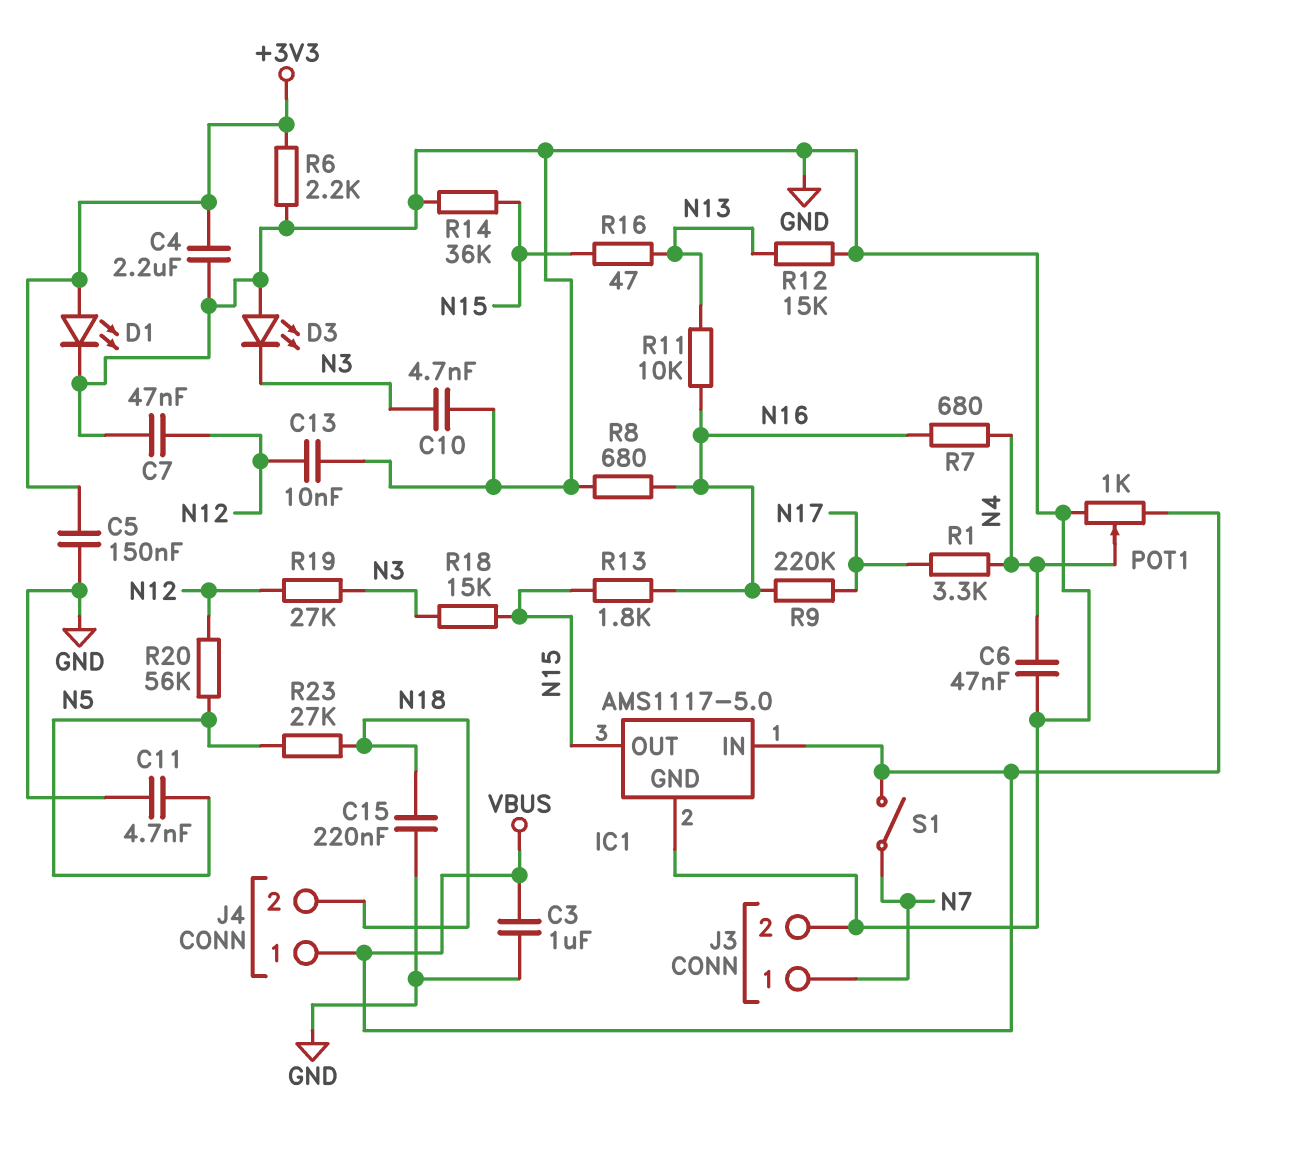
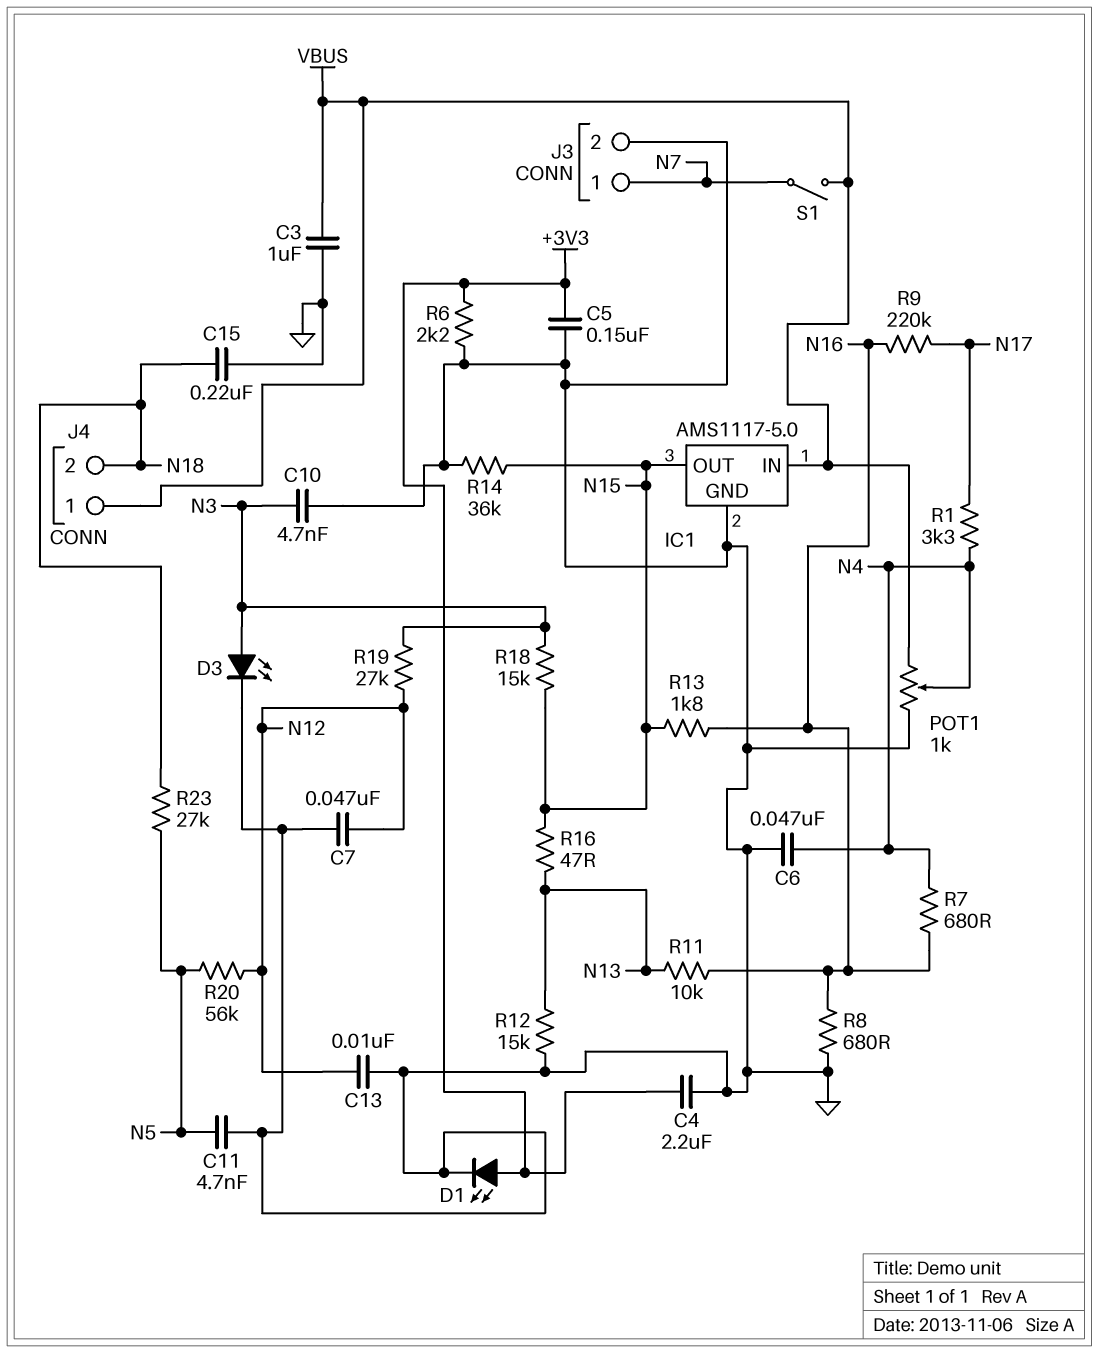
D3: LED (A GND, K N3) -> LED (A N3, K GND)

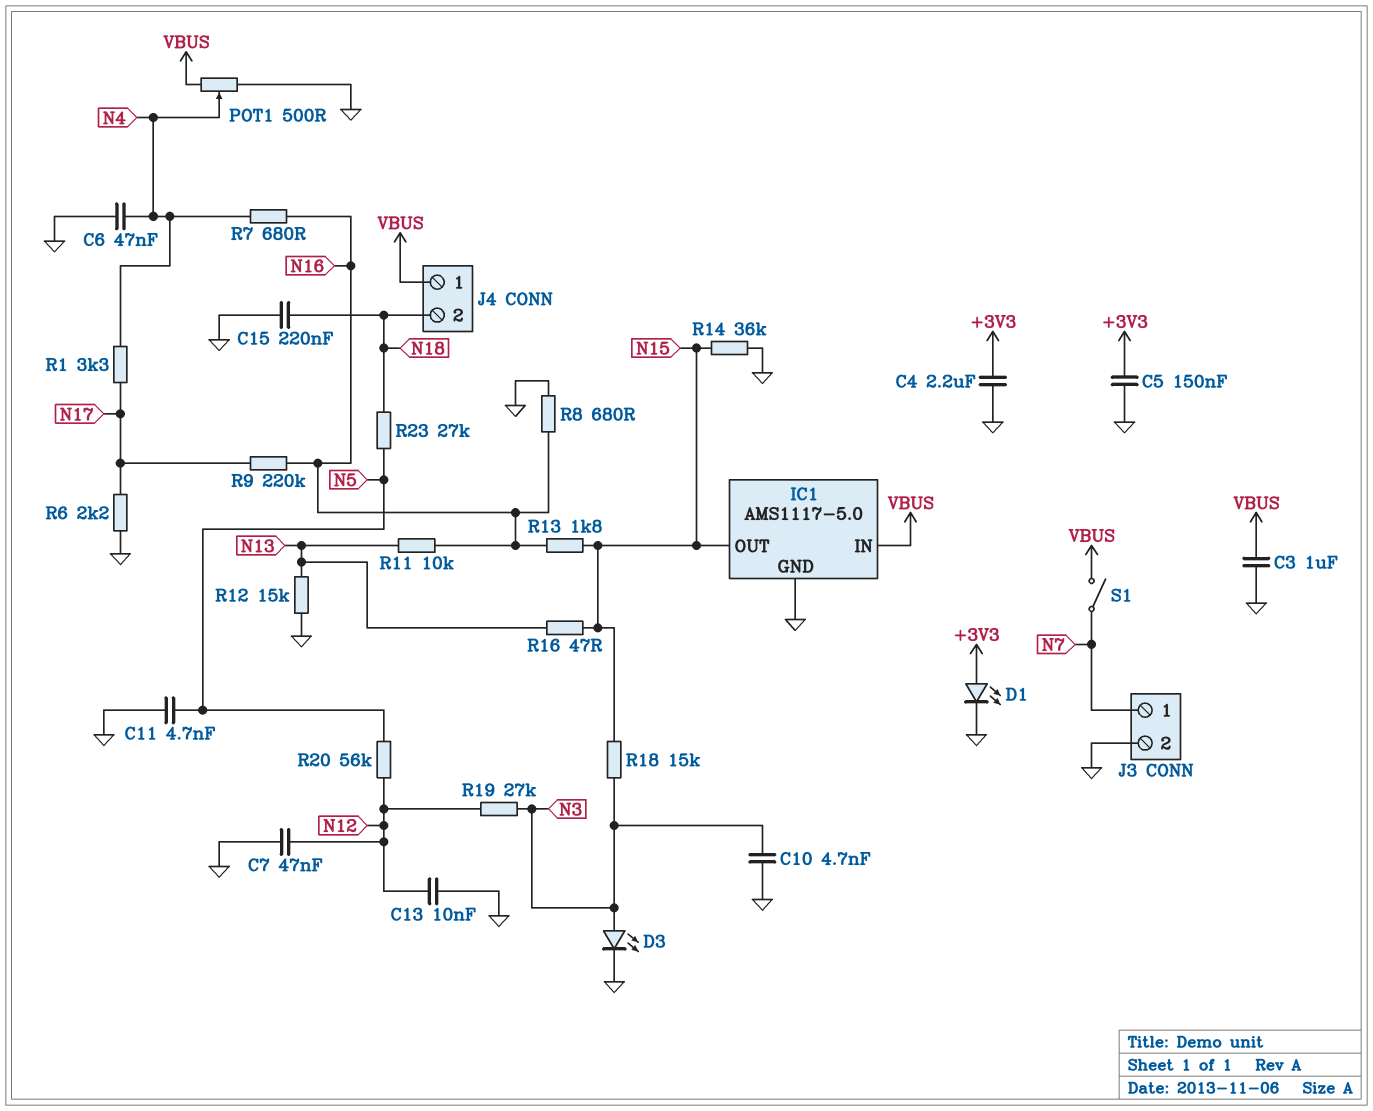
POT1: 1k (GND, VBUS, wiper N4) -> 500 (GND, VBUS, wiper N4)
R6: 2.2k (+3V3, GND) -> 2.2k (GND, N17)

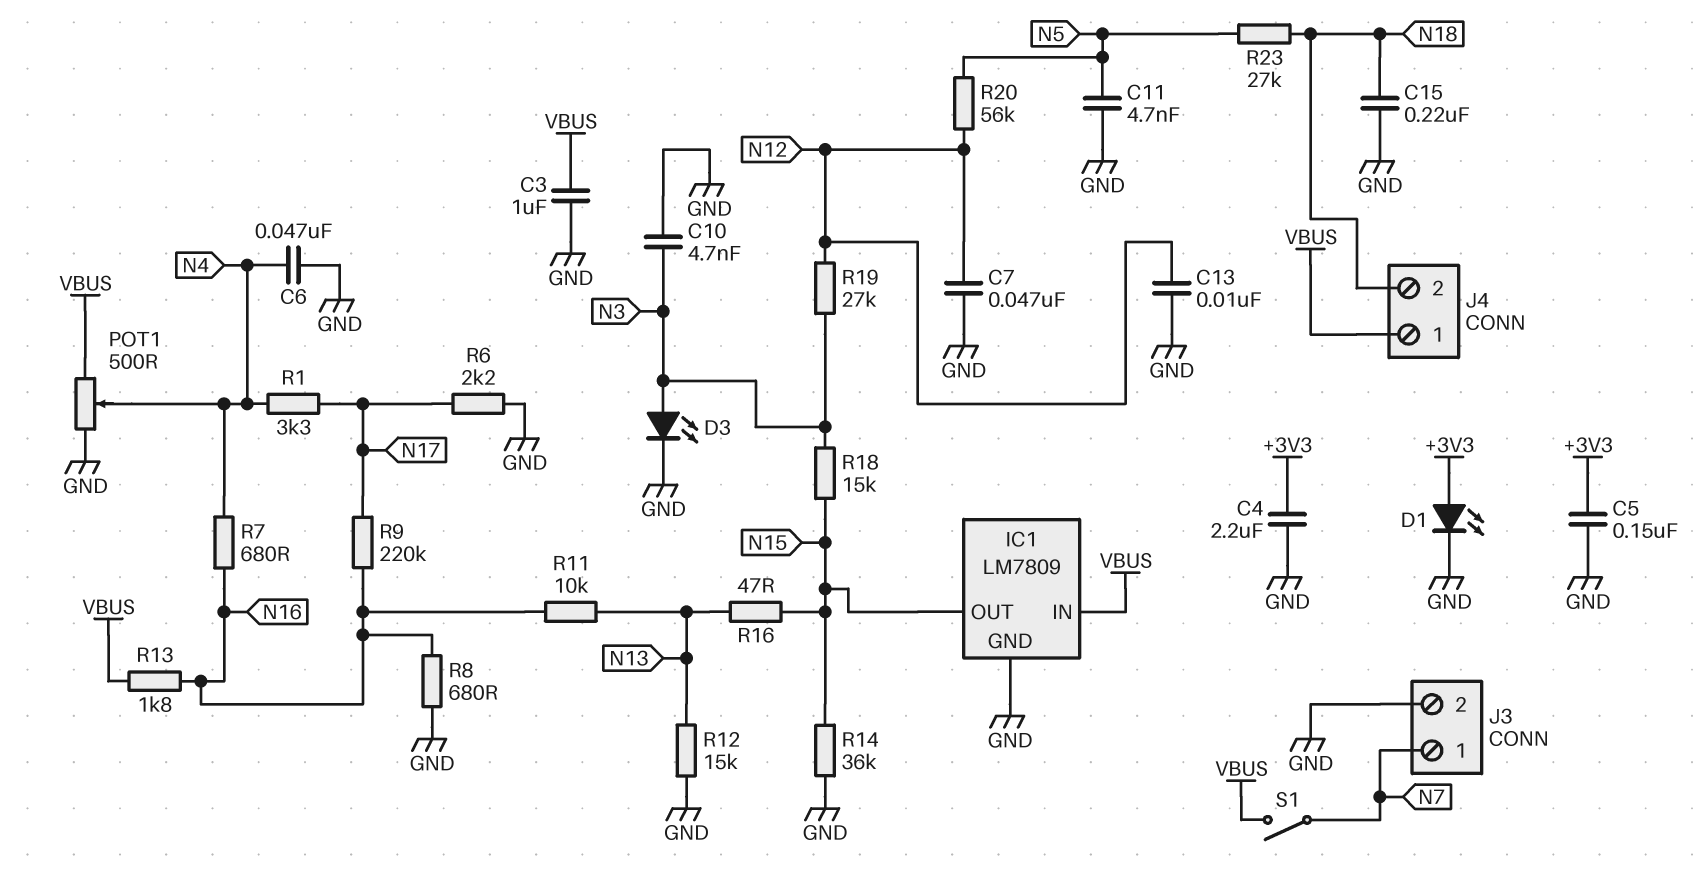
IC1: AMS1117-5.0 -> LM7809
R13: 1.8k (N15, N16) -> 1.8k (N16, VBUS)

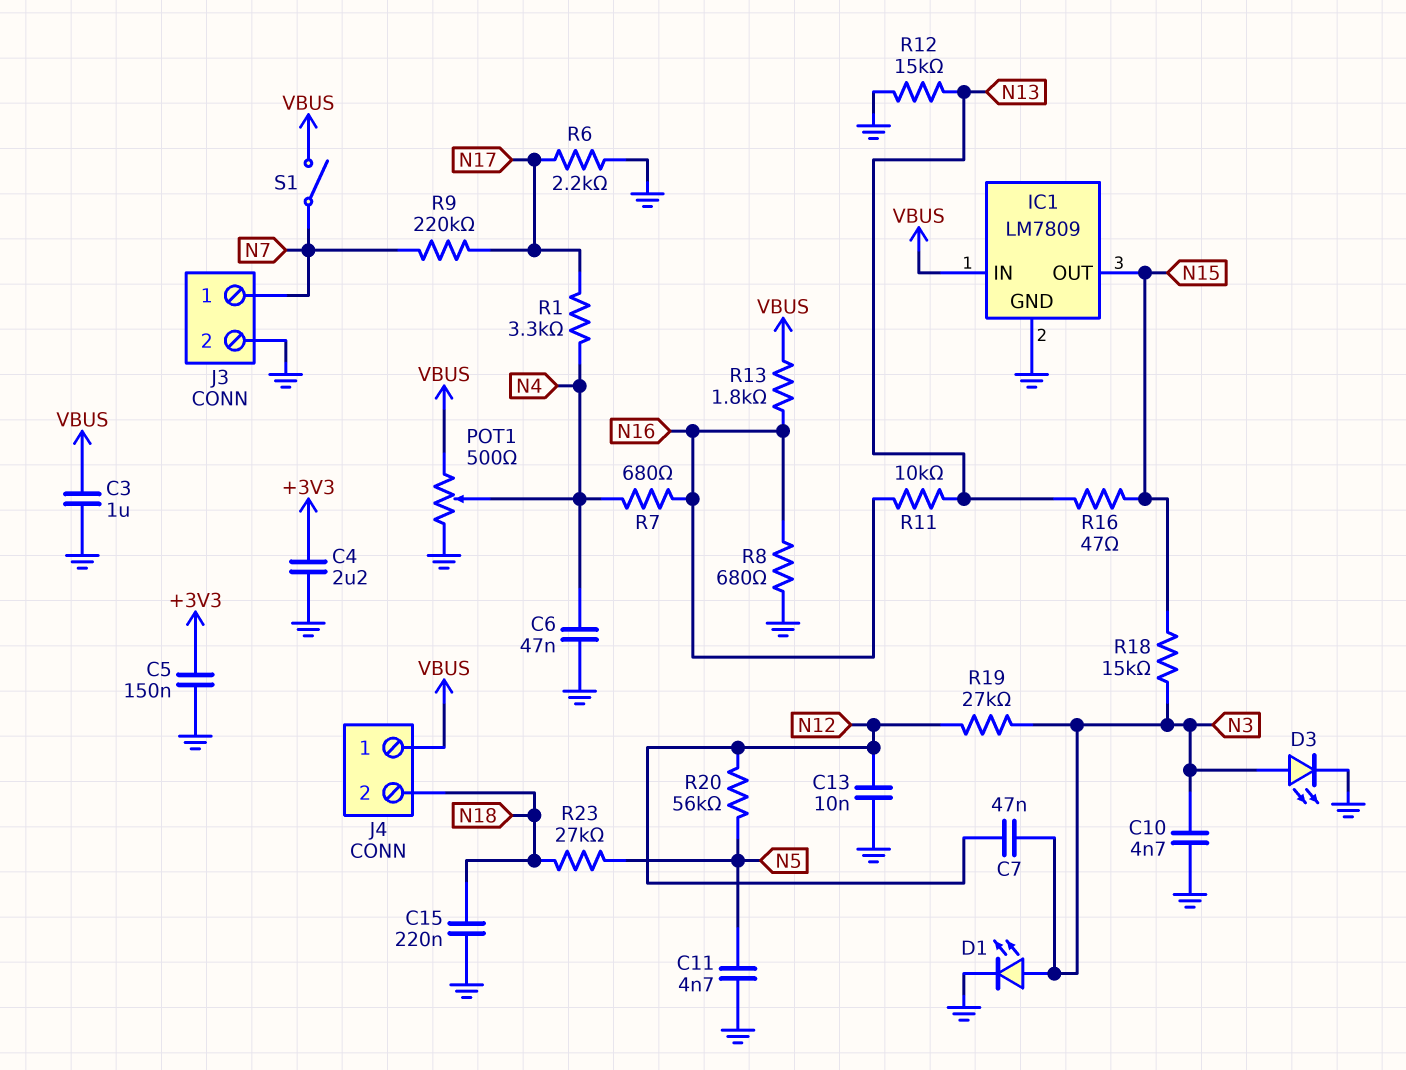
C7: 47nF (GND, N12) -> 47nF (N3, N12)
D1: LED (A +3V3, K GND) -> LED (A N3, K GND)
R9: 220k (N16, N17) -> 220k (N7, N17)
R14: 36k (GND, N15) -> none

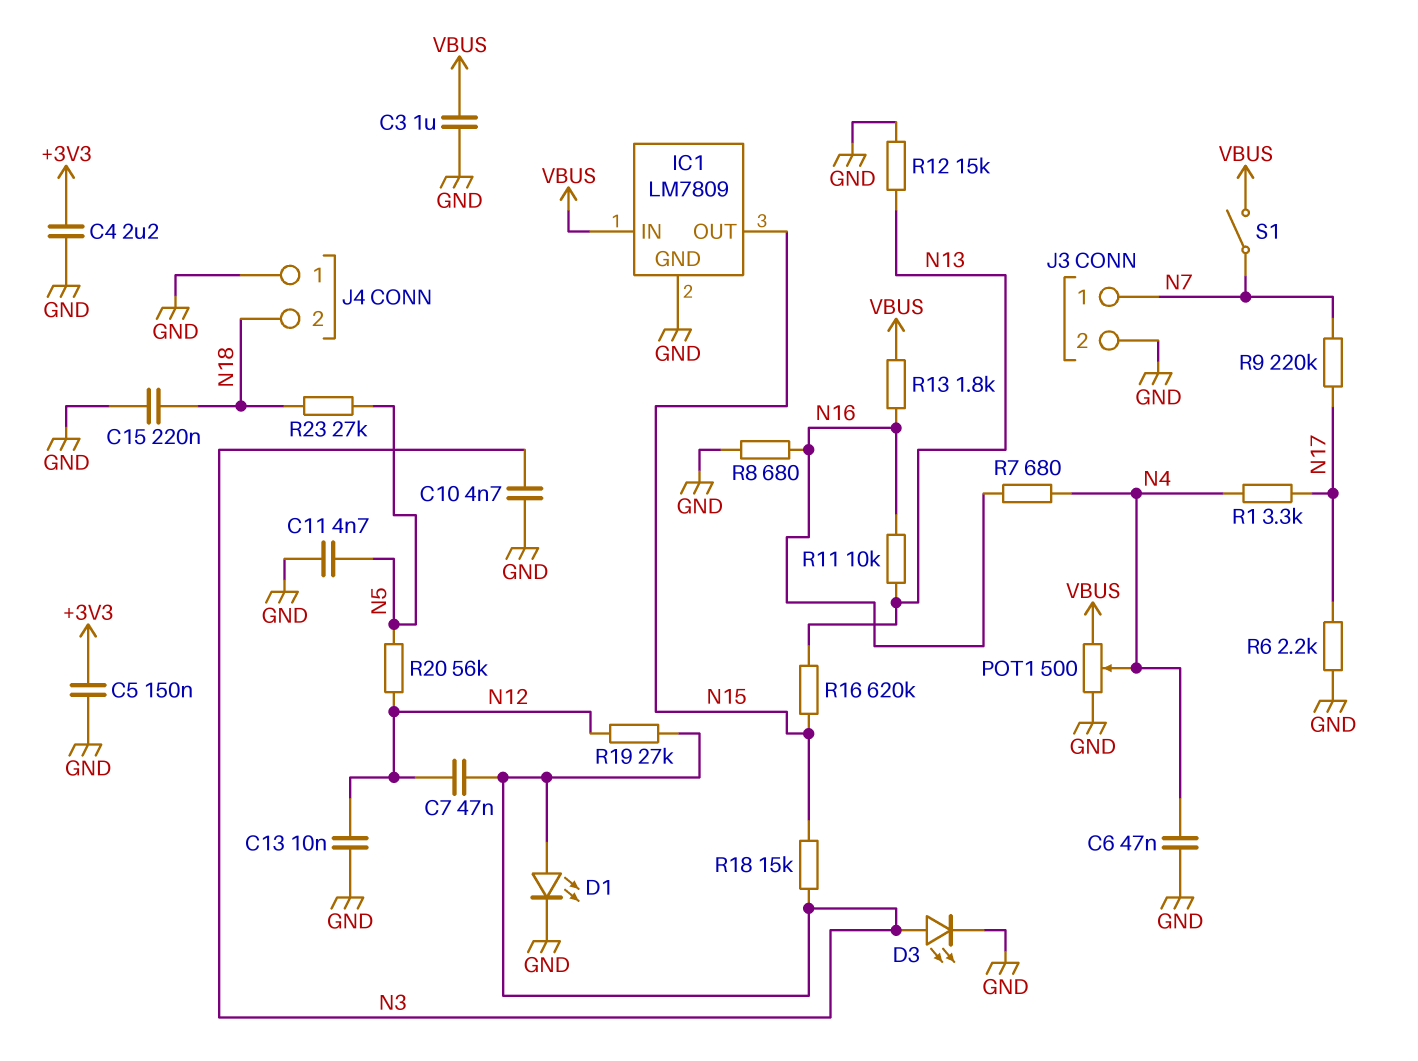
J4 pin 1: VBUS -> GND
R16: 47 (N13, N15) -> 620k (N13, N15)

